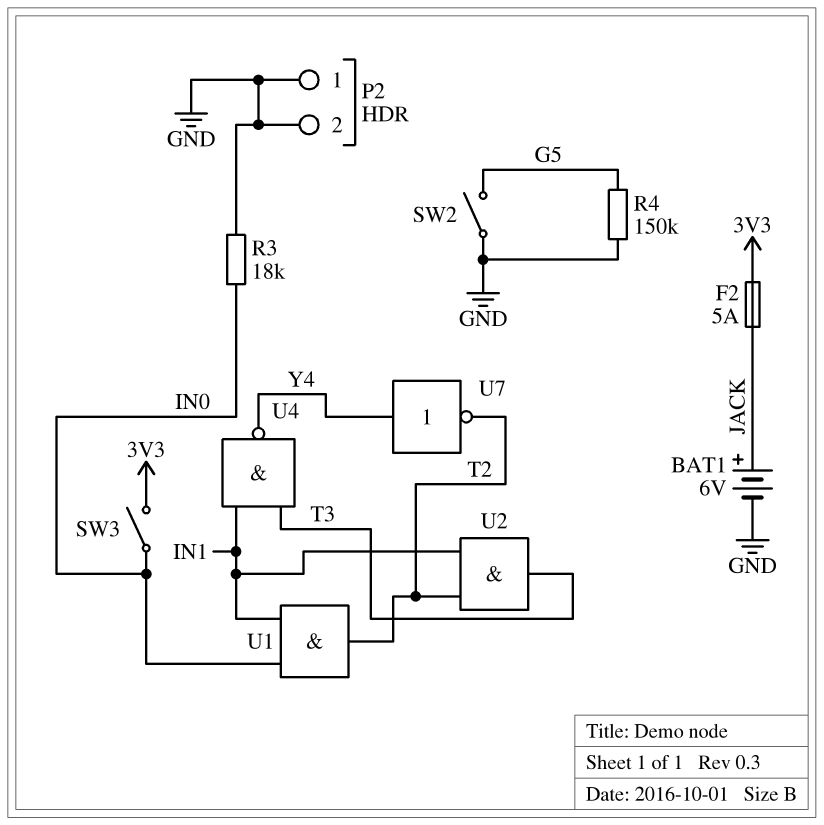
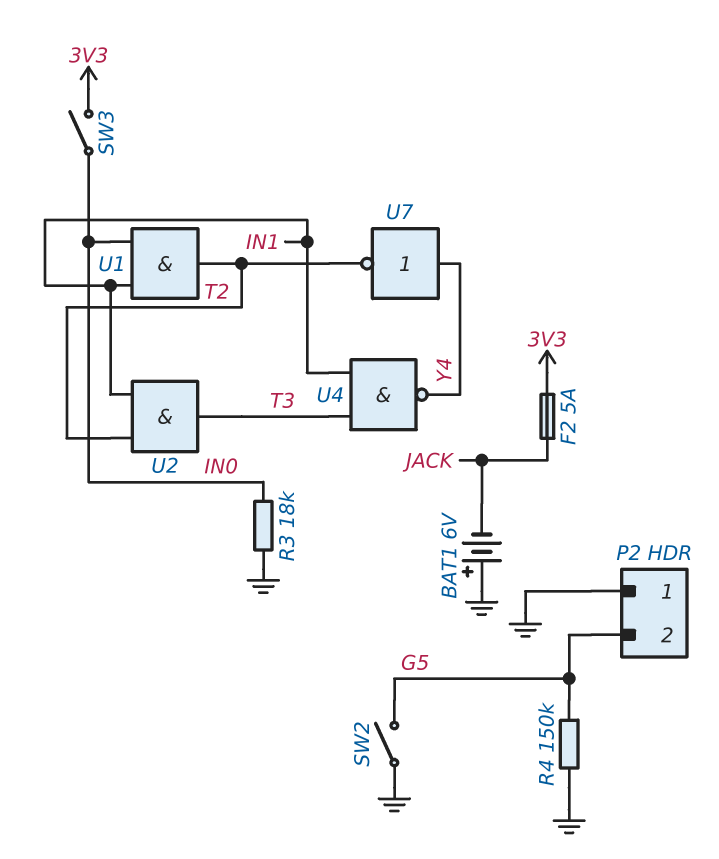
BAT1: 6V (plus JACK, minus GND) -> 6V (plus GND, minus JACK)
P2 pin 2: GND -> G5

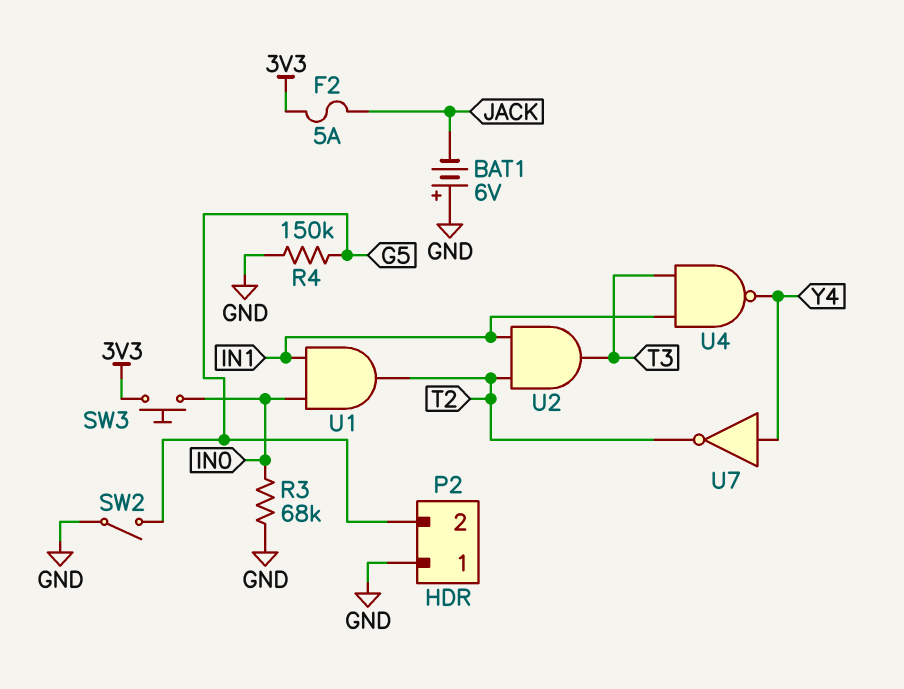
R3: 18k (GND, IN0) -> 68k (GND, IN0)
SW3: switch (3V3, IN0) -> button (3V3, IN0)

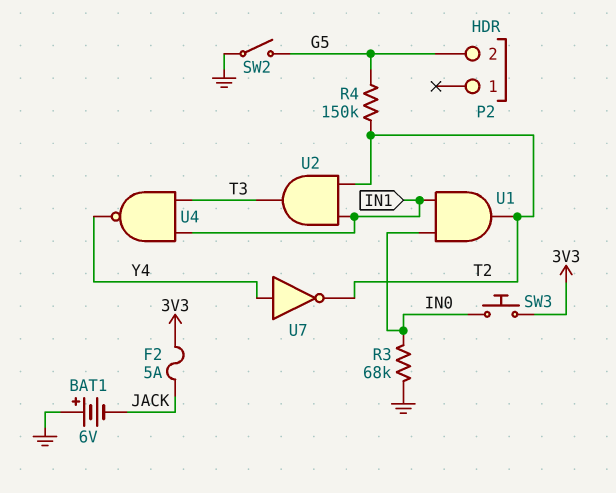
P2 pin 1: GND -> none
R4: 150k (G5, GND) -> 150k (G5, T2)

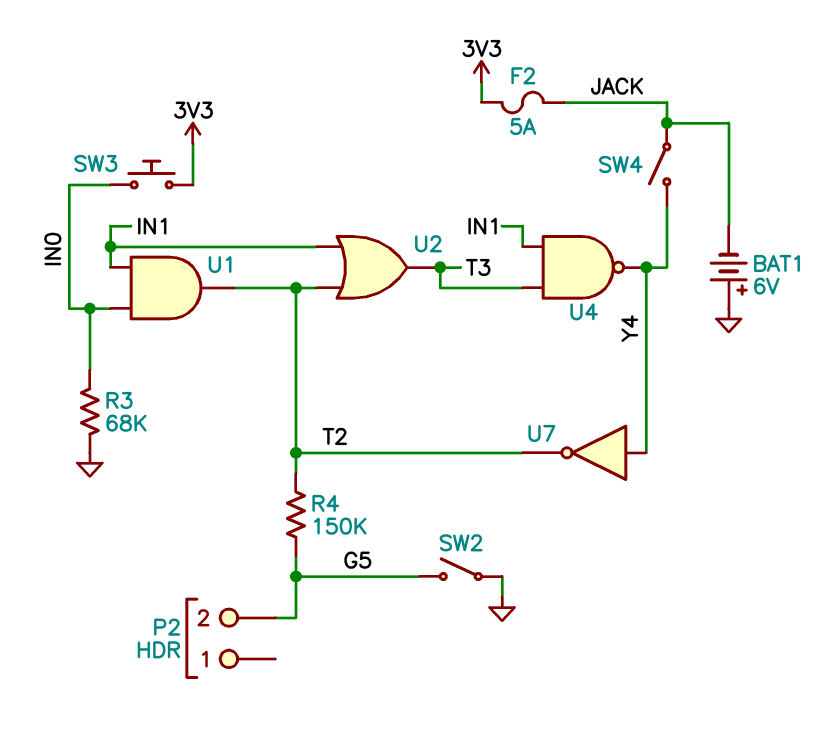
SW4: none -> switch (JACK, Y4)
U2: AND (in IN1, in T2, out T3) -> OR (in IN1, in T2, out T3)

